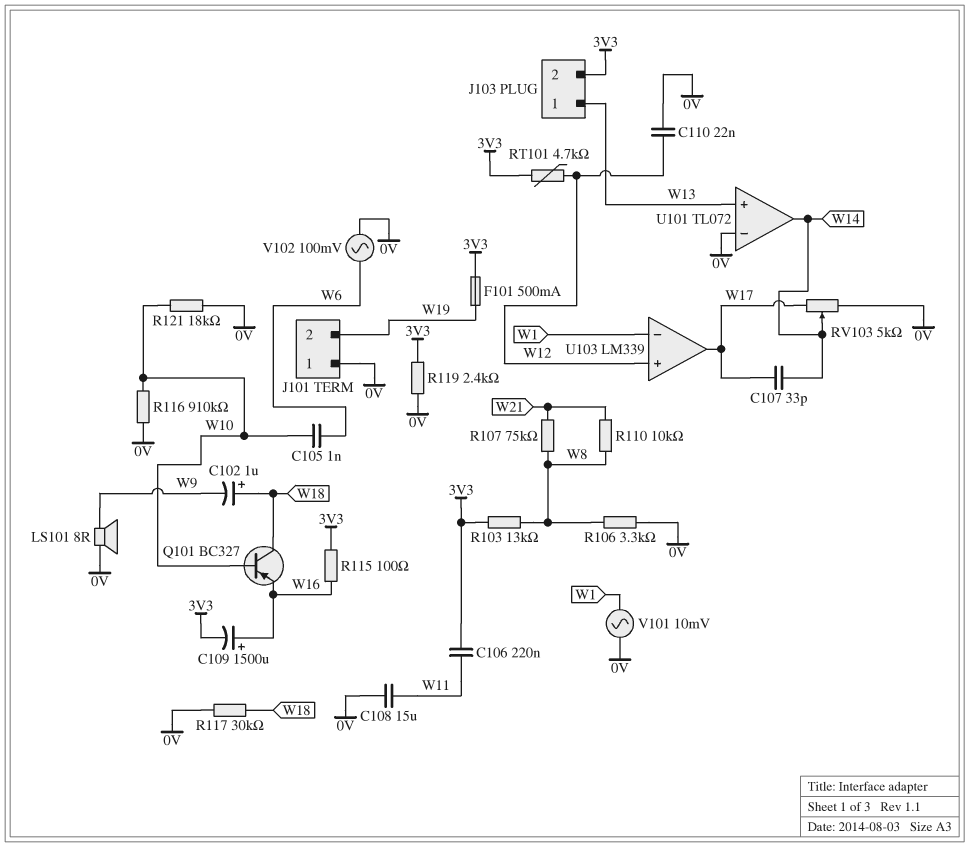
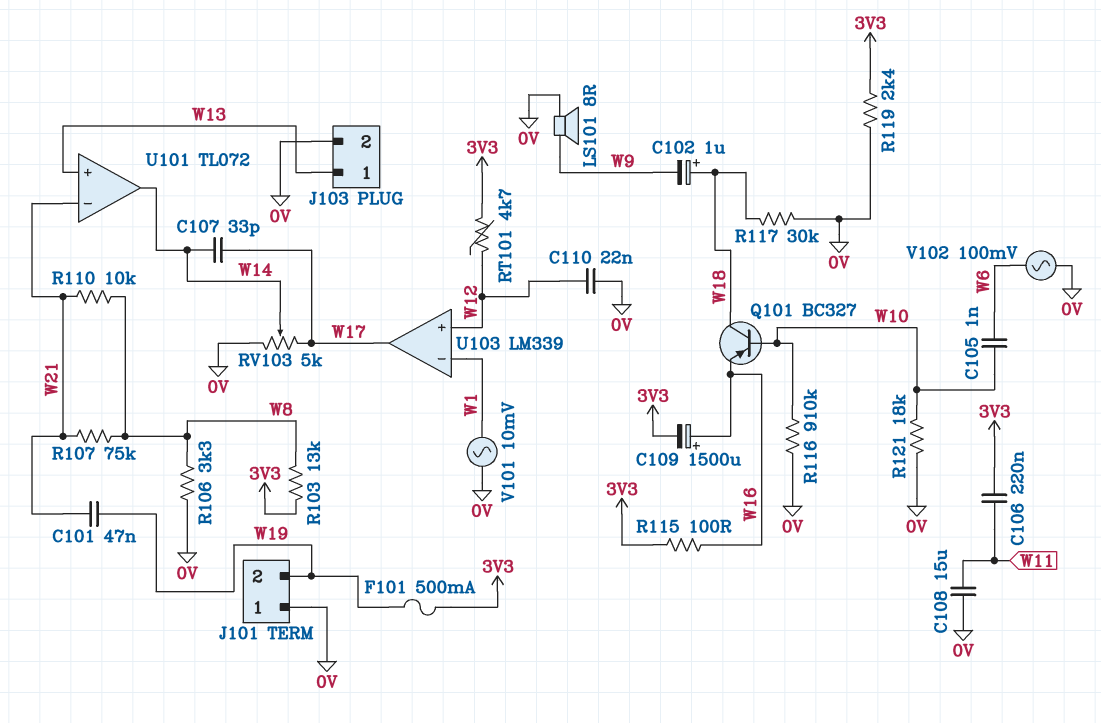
C101: none -> 47nF (W19, W21)
J103 pin 2: 3V3 -> 0V
U101 pin in-: 0V -> W21

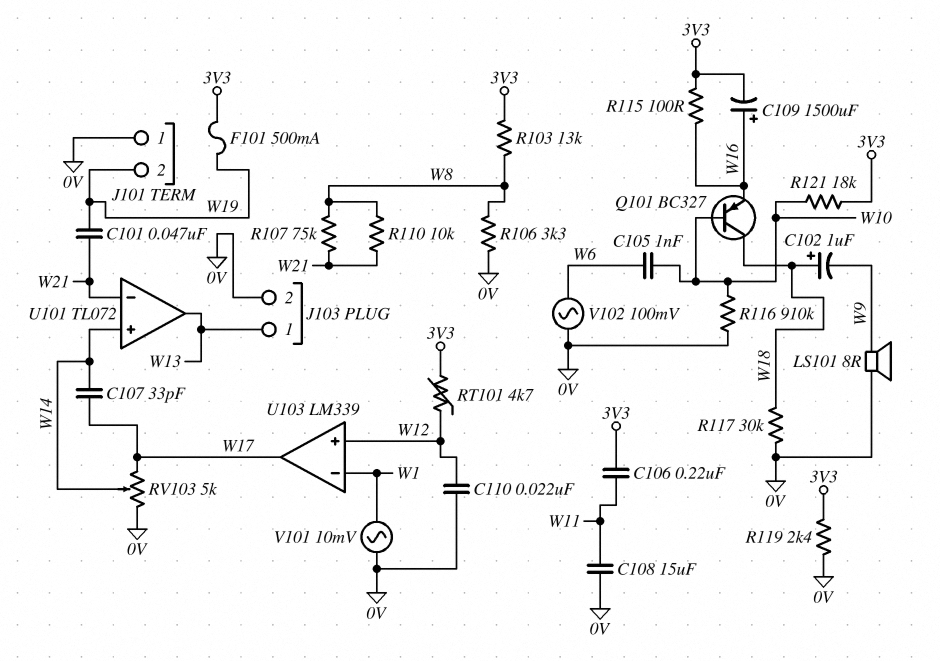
R121: 18k (0V, W10) -> 18k (3V3, W10)
U101 pin in+: W13 -> W14
U101 pin out: W14 -> W13

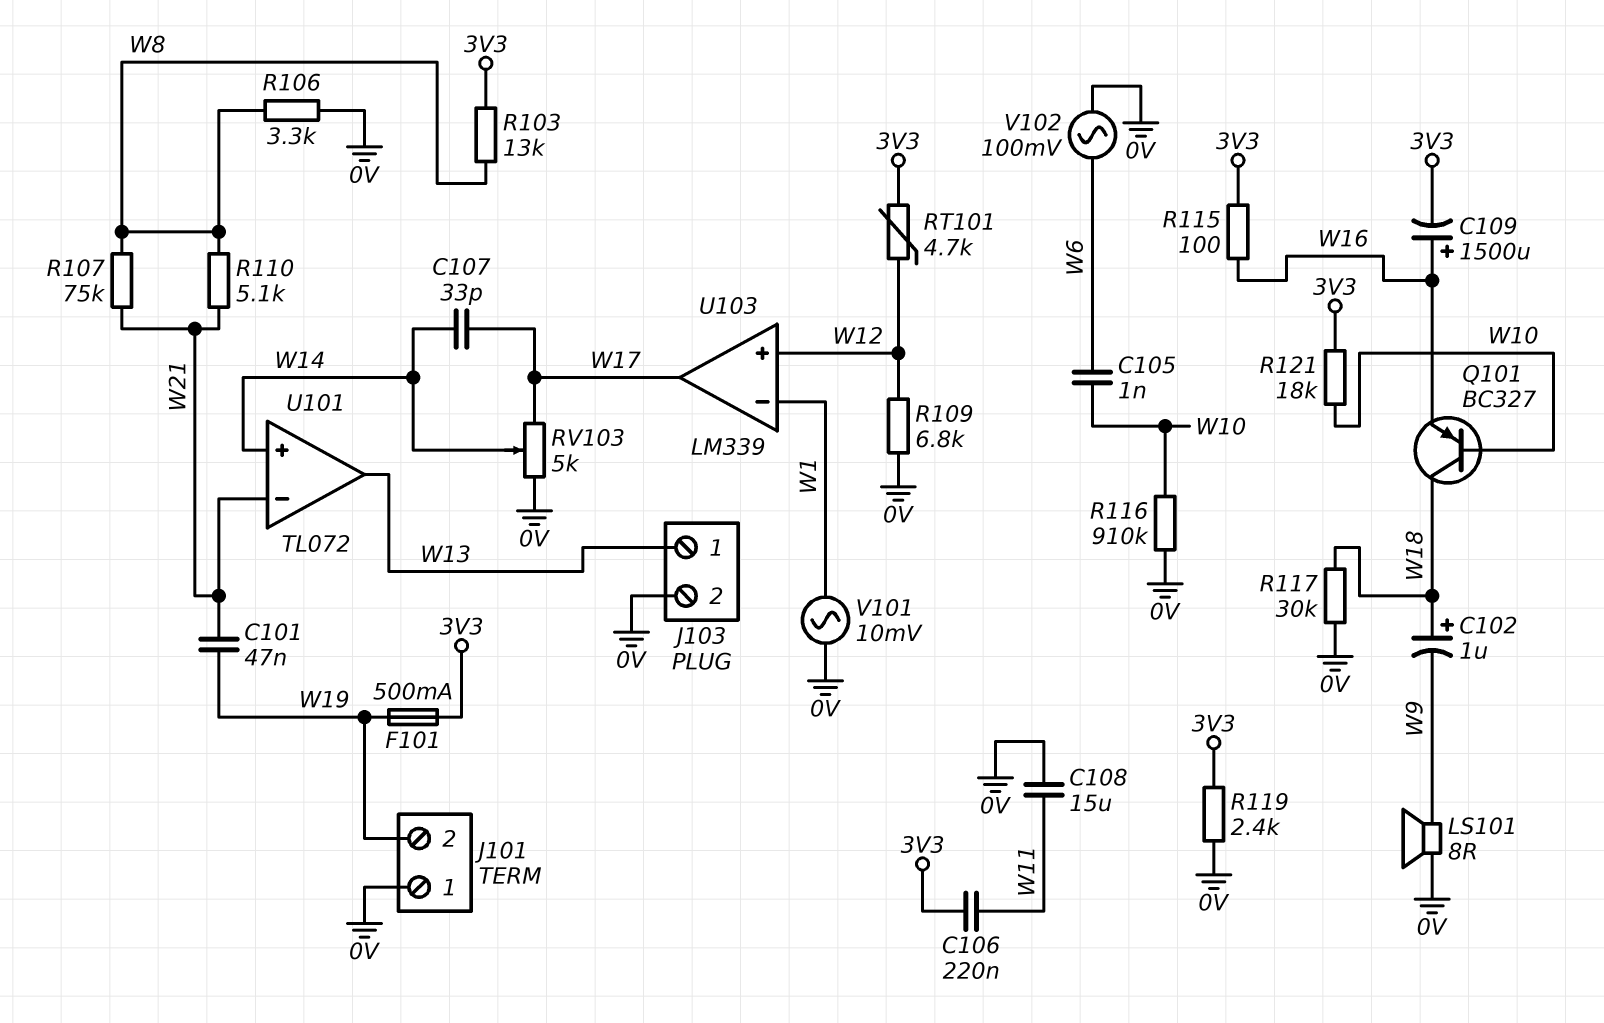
C110: 22nF (0V, W12) -> none
R109: none -> 6.8k (0V, W12)
R110: 10k (W8, W21) -> 5.1k (W8, W21)

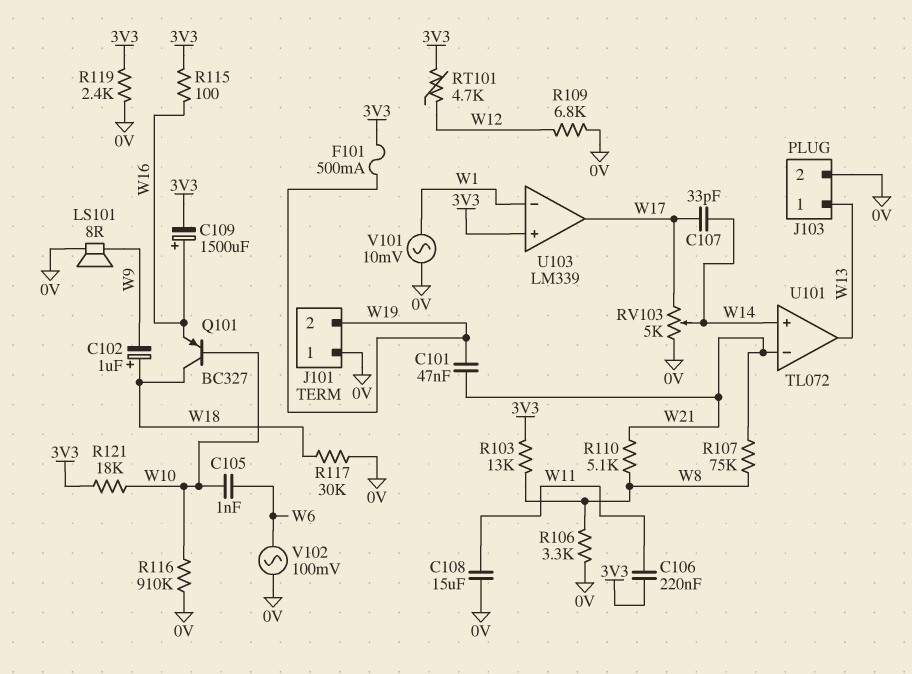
U103 pin in+: W12 -> 3V3

